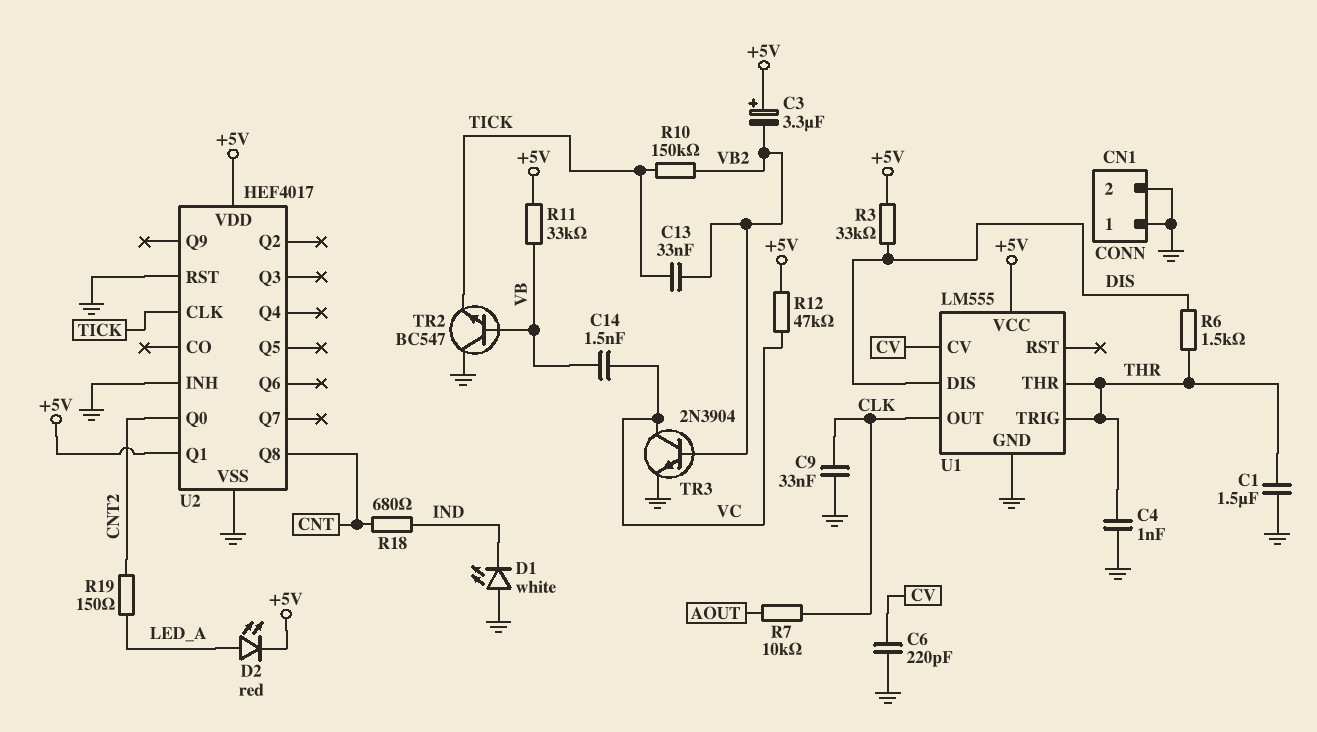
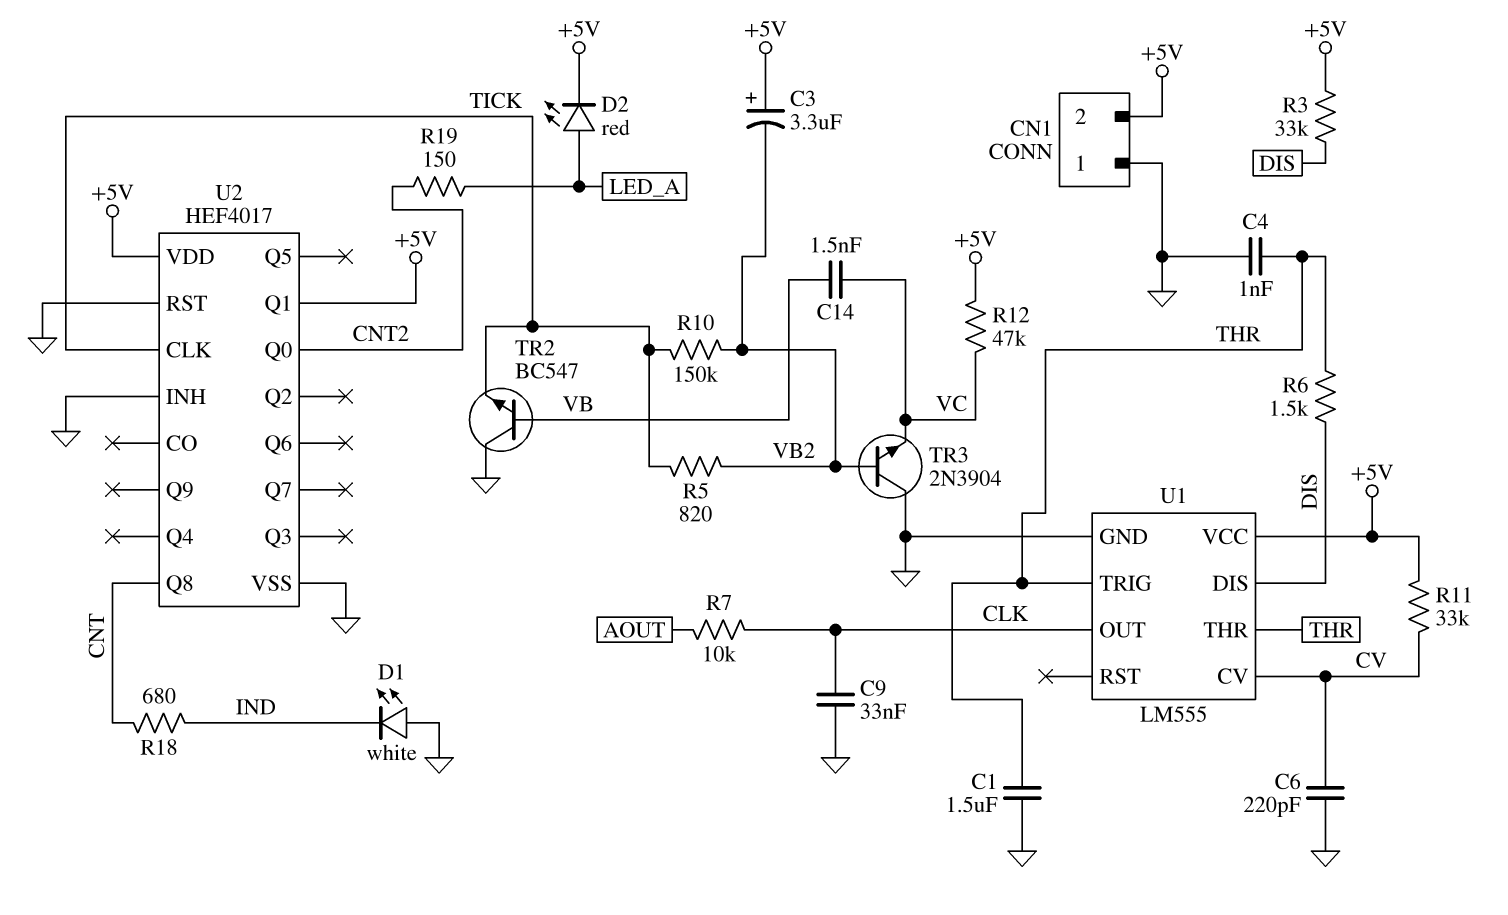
C13: 33nF (TICK, VB2) -> none
CN1 pin 2: GND -> +5V
R5: none -> 820 (TICK, VB2)
R11: 33k (+5V, VB) -> 33k (+5V, CV)
TR3: NPN 2N3904 (B VB2, C VC, E GND) -> NPN 2N3904 (B VB2, C GND, E VC)

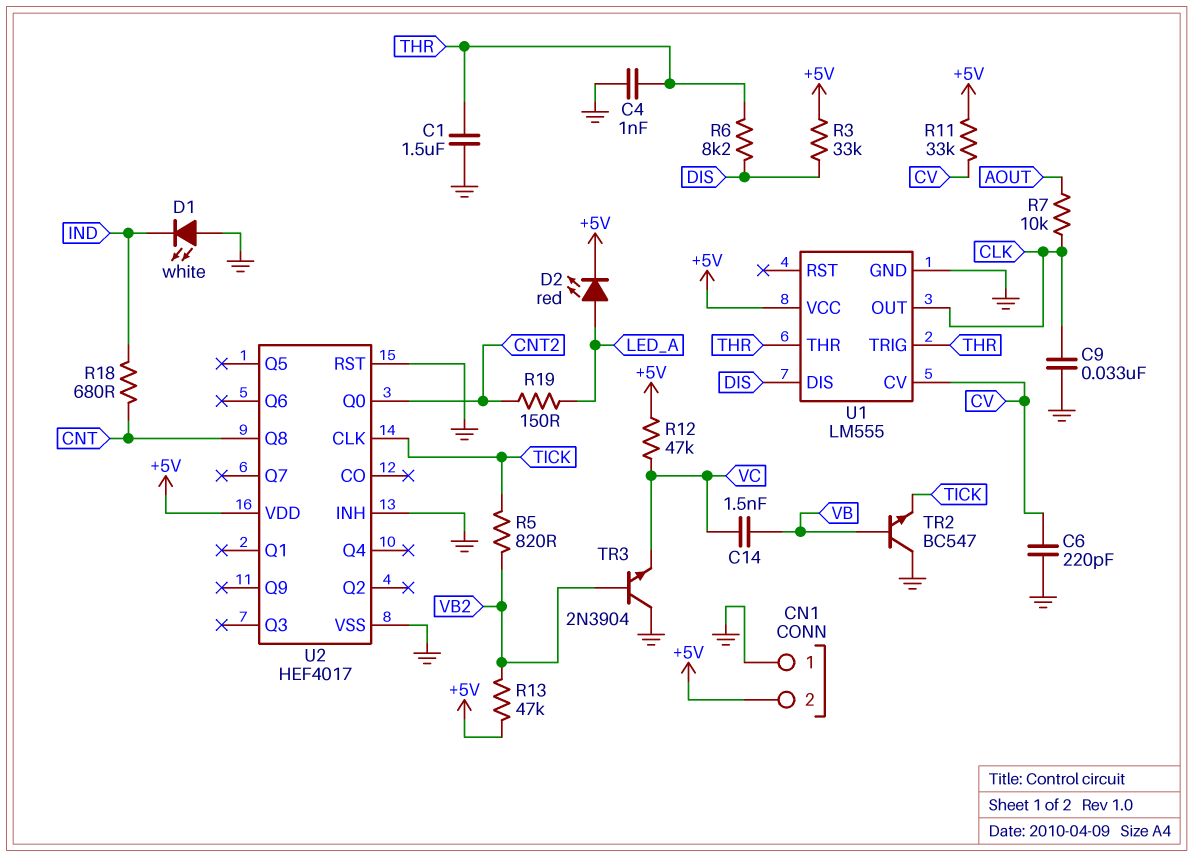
C3: 3.3uF (plus +5V, minus VB2) -> none
R6: 1.5k (DIS, THR) -> 8.2k (DIS, THR)
R10: 150k (TICK, VB2) -> none
R13: none -> 47k (+5V, VB2)
U2 pin Q1: +5V -> none

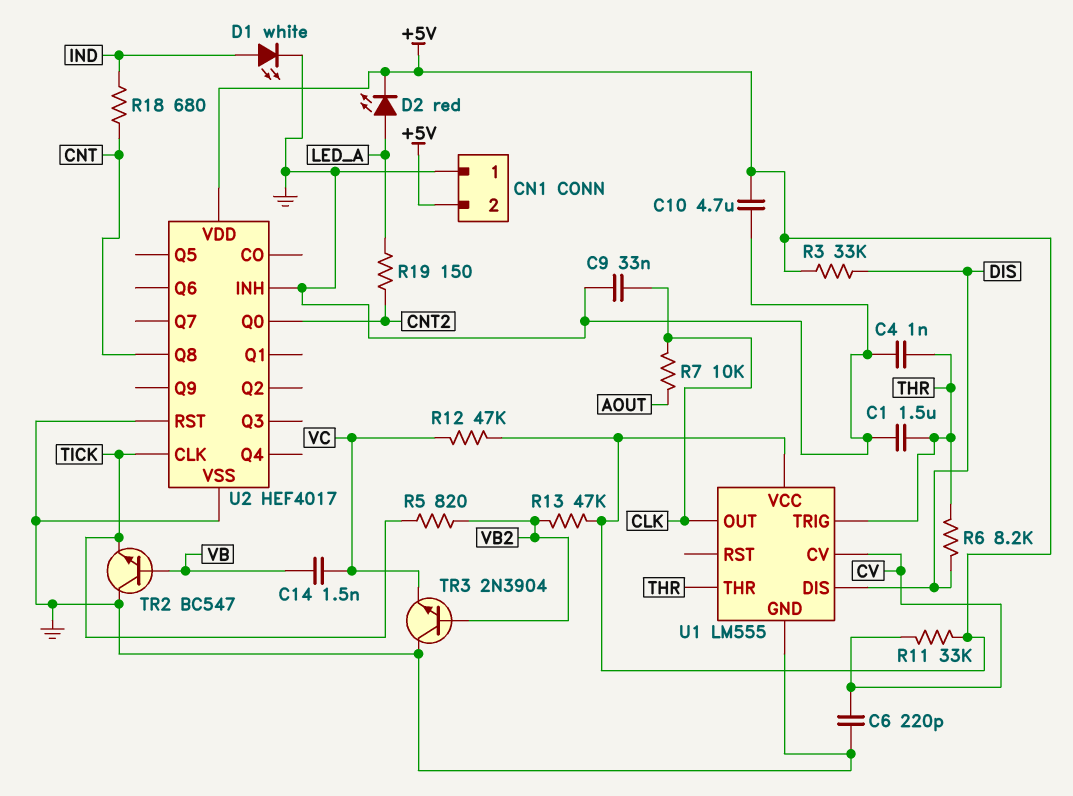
C10: none -> 4.7uF (+5V, GND)
D1: LED white (A GND, K IND) -> LED white (A IND, K GND)

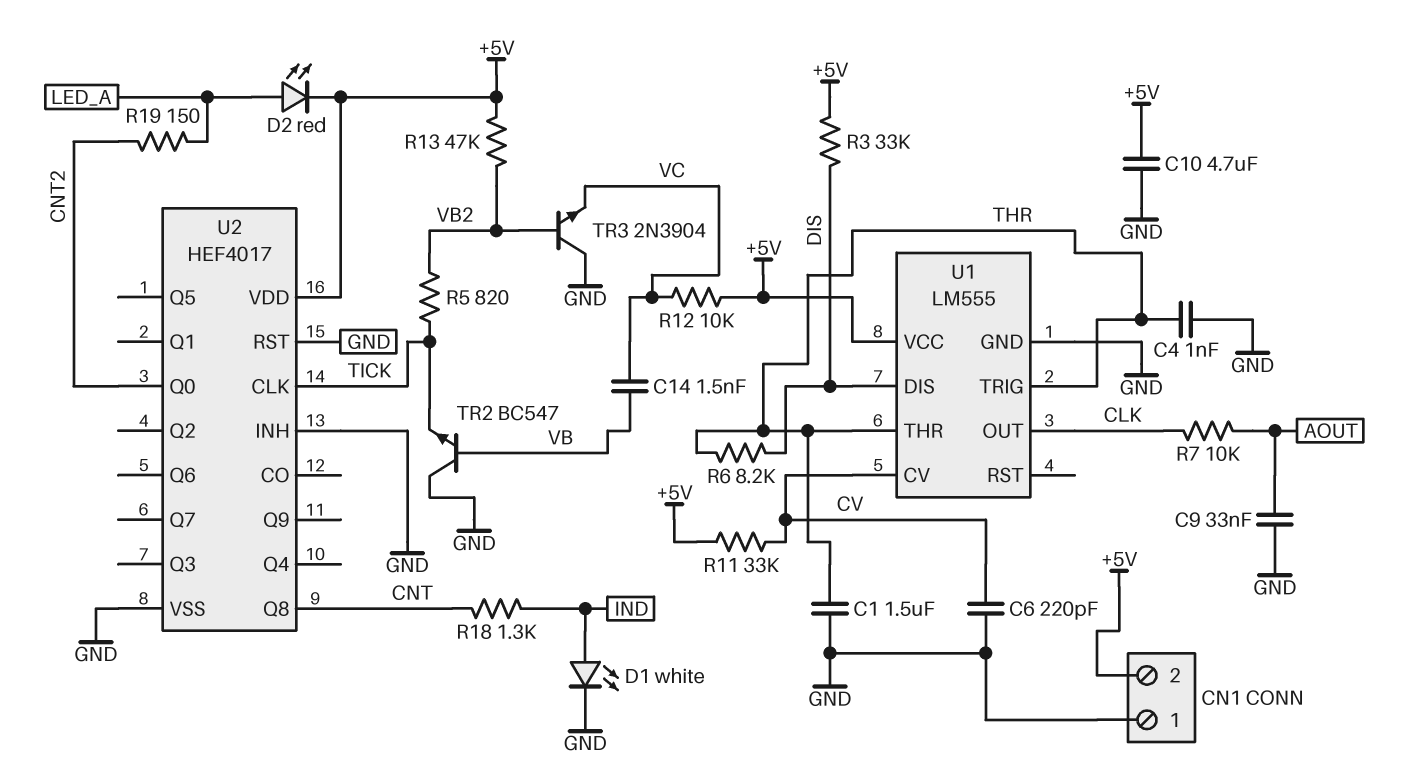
C9: 33nF (CLK, GND) -> 33nF (AOUT, GND)
R12: 47k (+5V, VC) -> 10k (+5V, VC)
R18: 680 (CNT, IND) -> 1.3k (CNT, IND)

